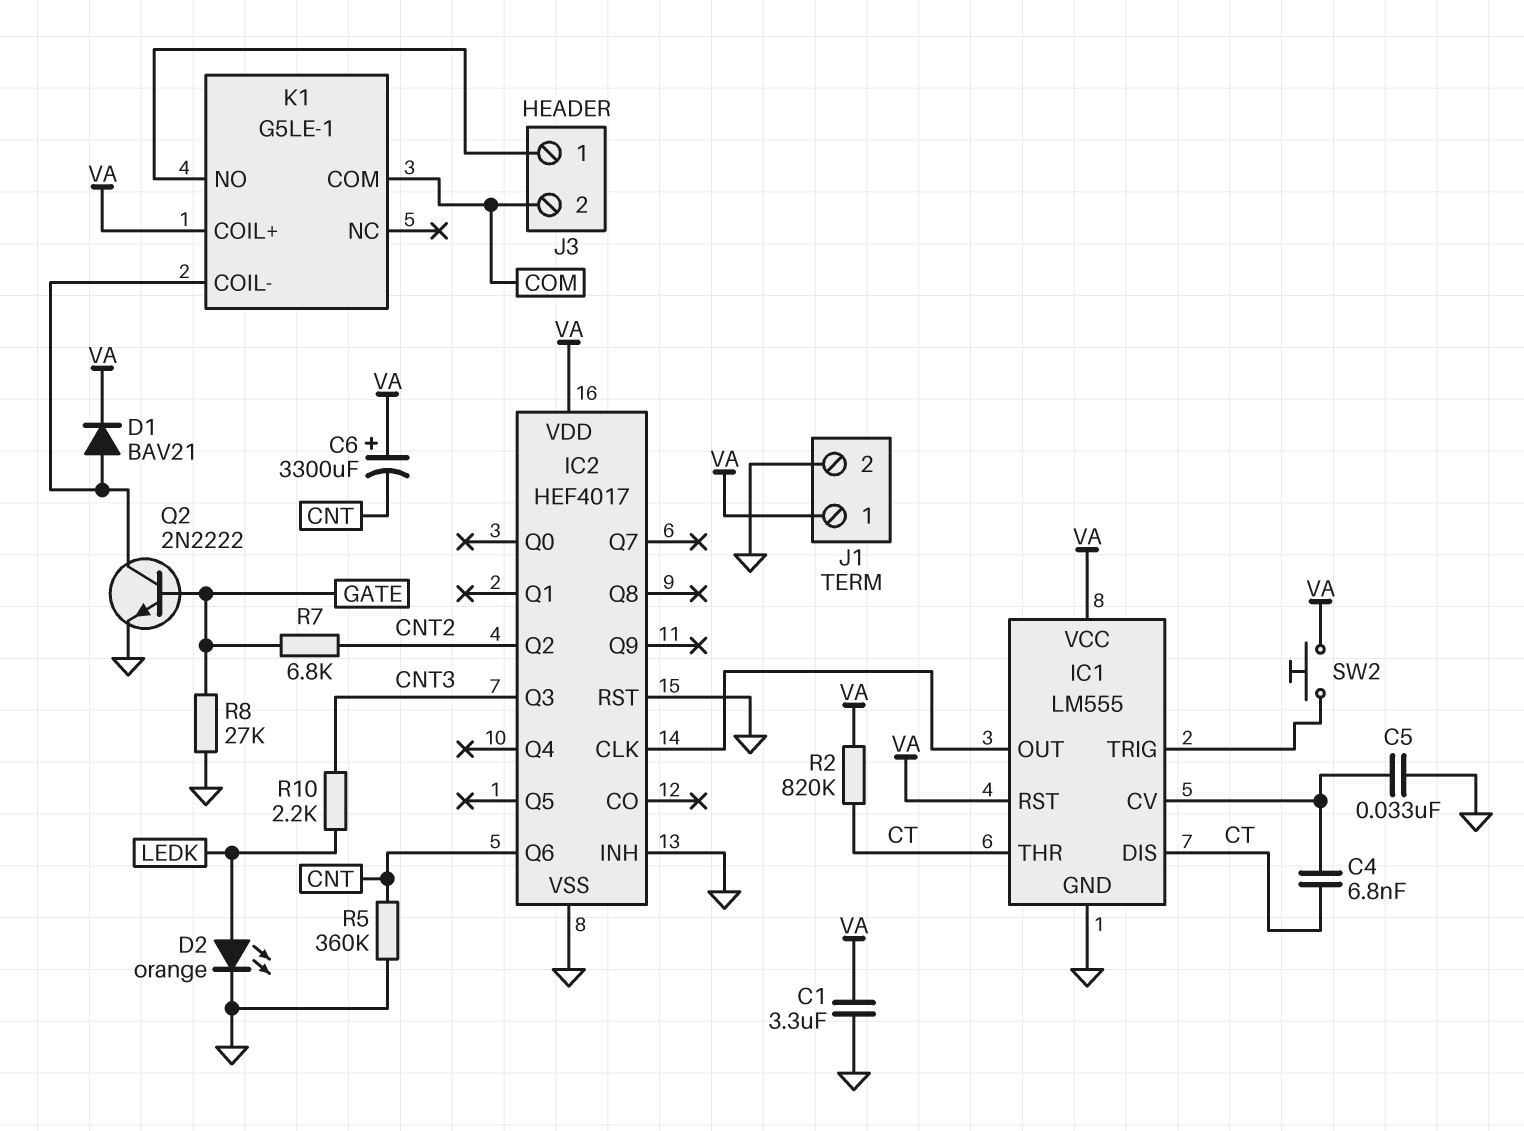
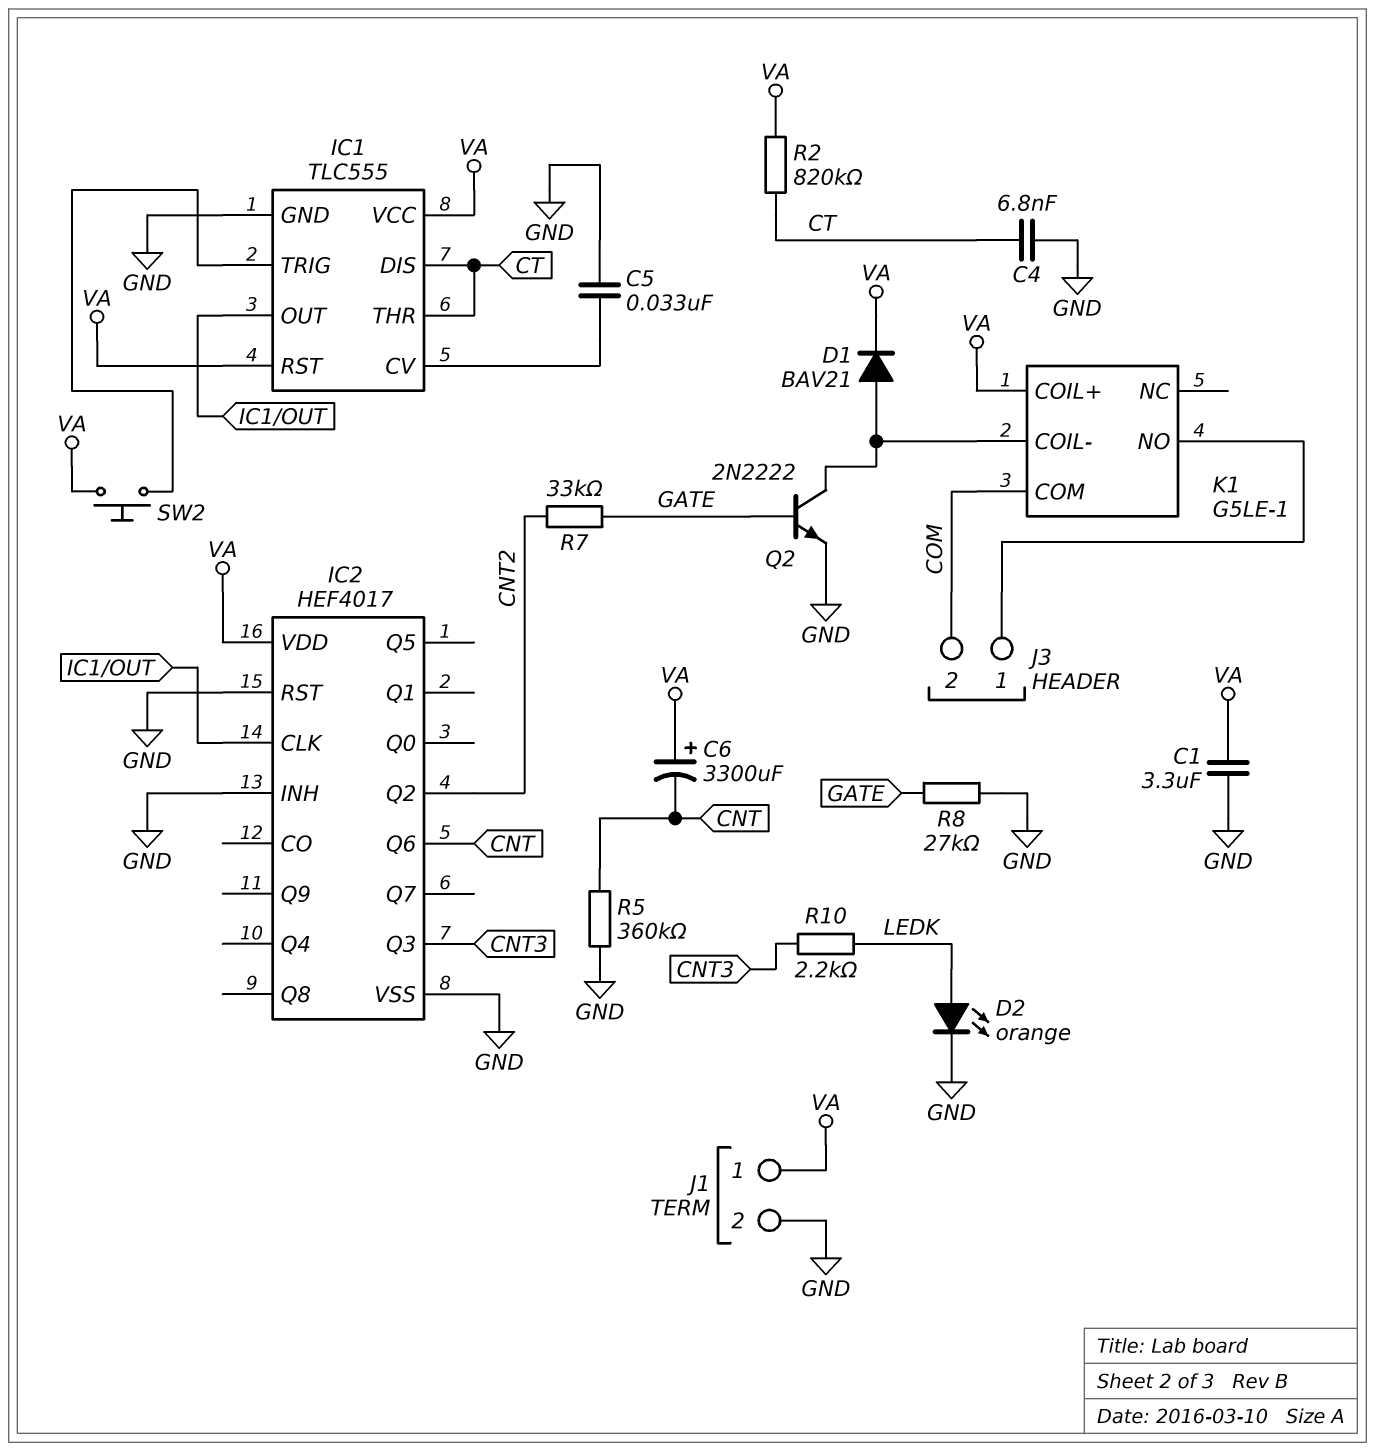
C4: 6.8nF (CT, IC1/CV) -> 6.8nF (CT, GND)
IC1: LM555 -> TLC555
R7: 6.8k (CNT2, GATE) -> 33k (CNT2, GATE)

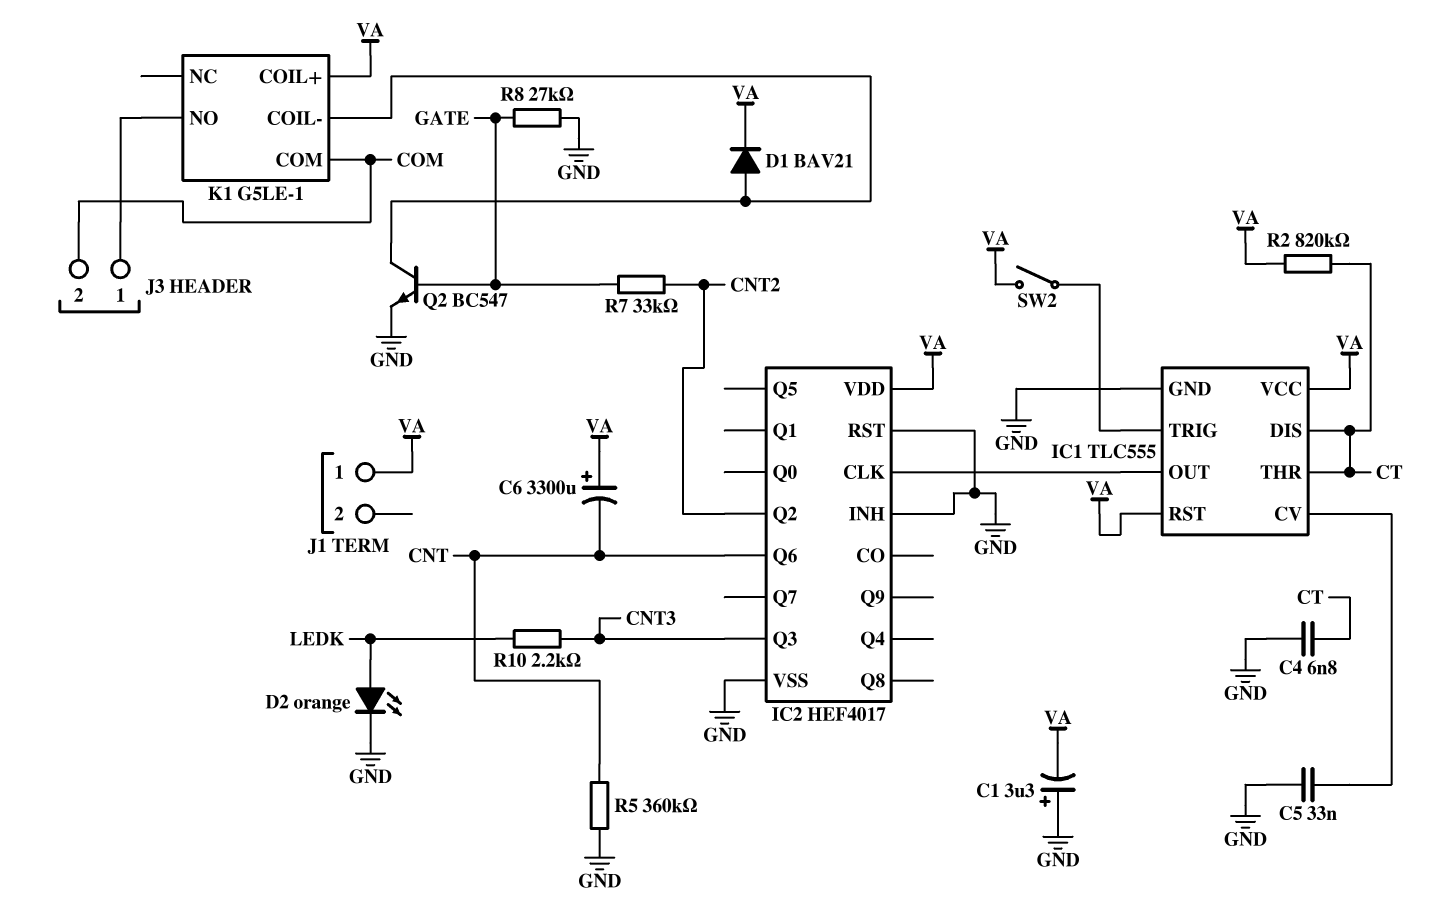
C1: 3.3uF (GND, VA) -> 3.3uF (plus GND, minus VA)
J1 pin 2: GND -> none
Q2: NPN 2N2222 (B GATE, C K1/COIL-, E GND) -> NPN BC547 (B GATE, C K1/COIL-, E GND)
SW2: button (IC1/TRIG, VA) -> switch (IC1/TRIG, VA)

